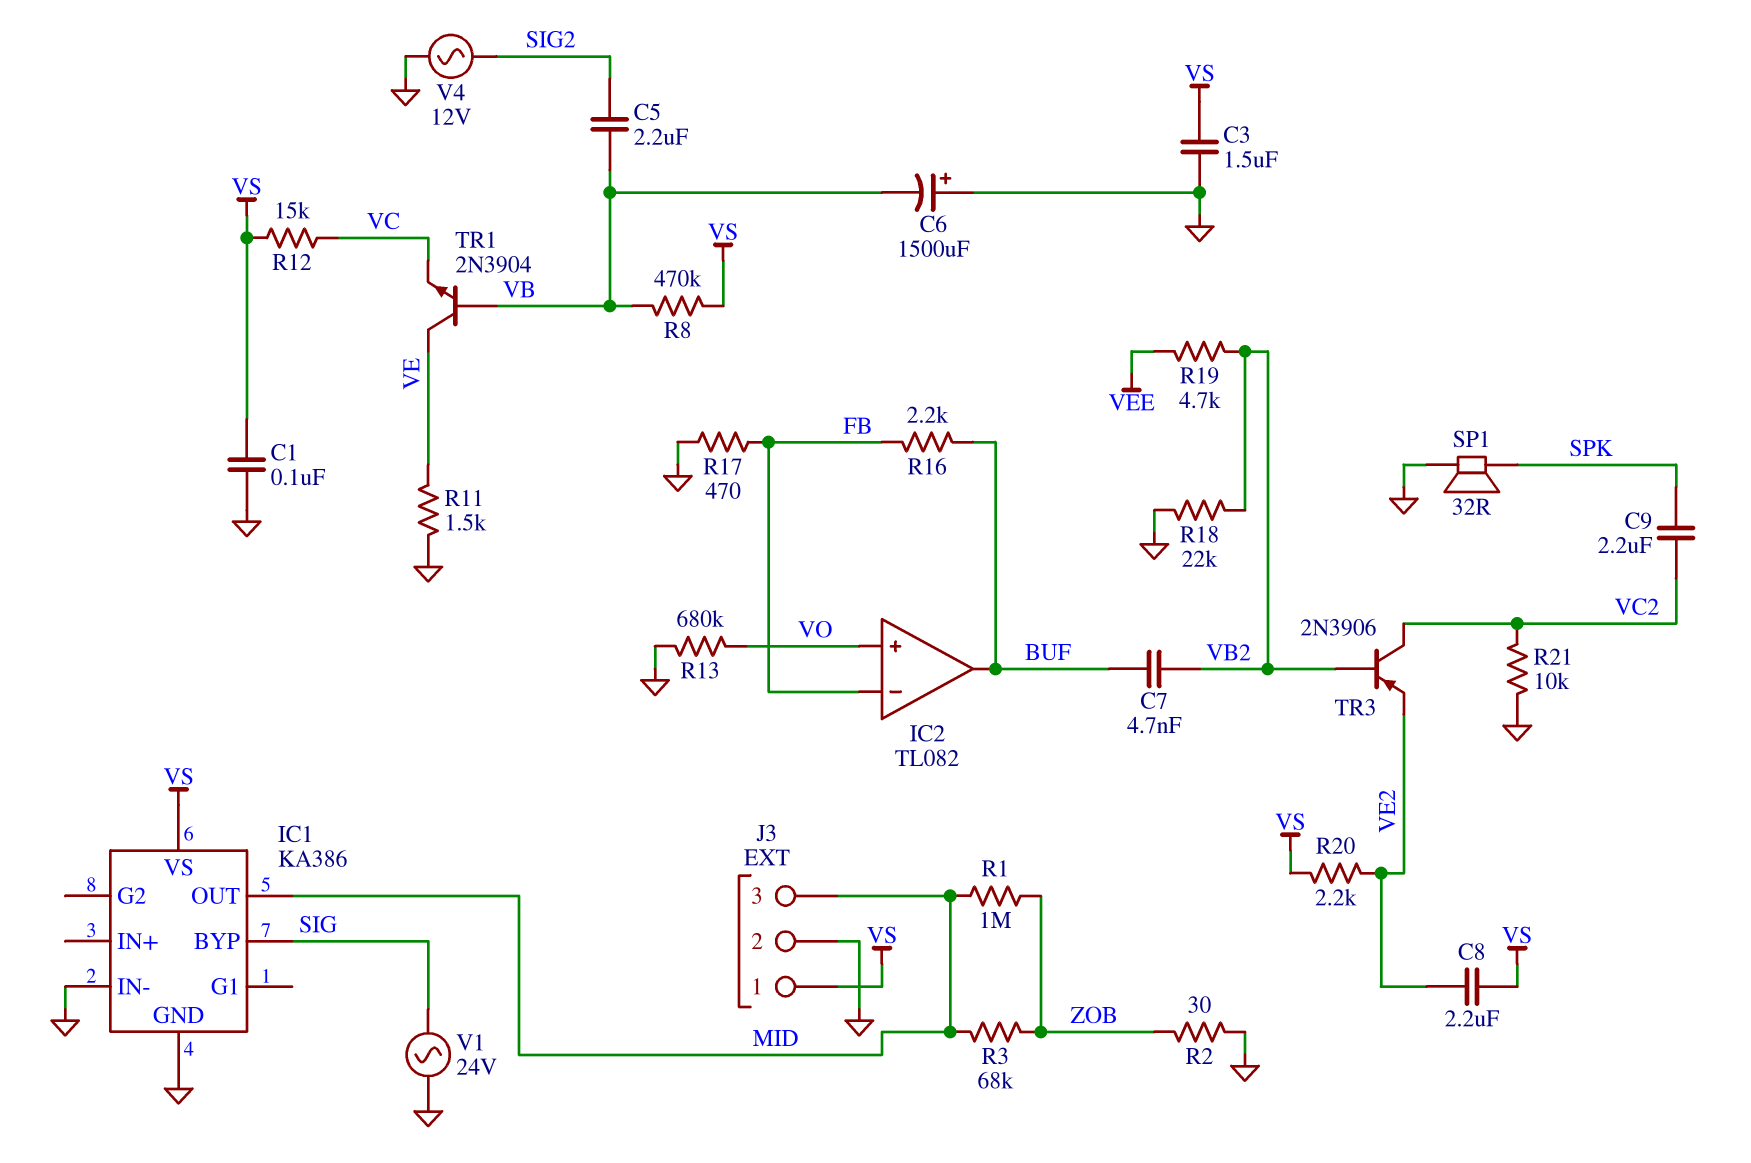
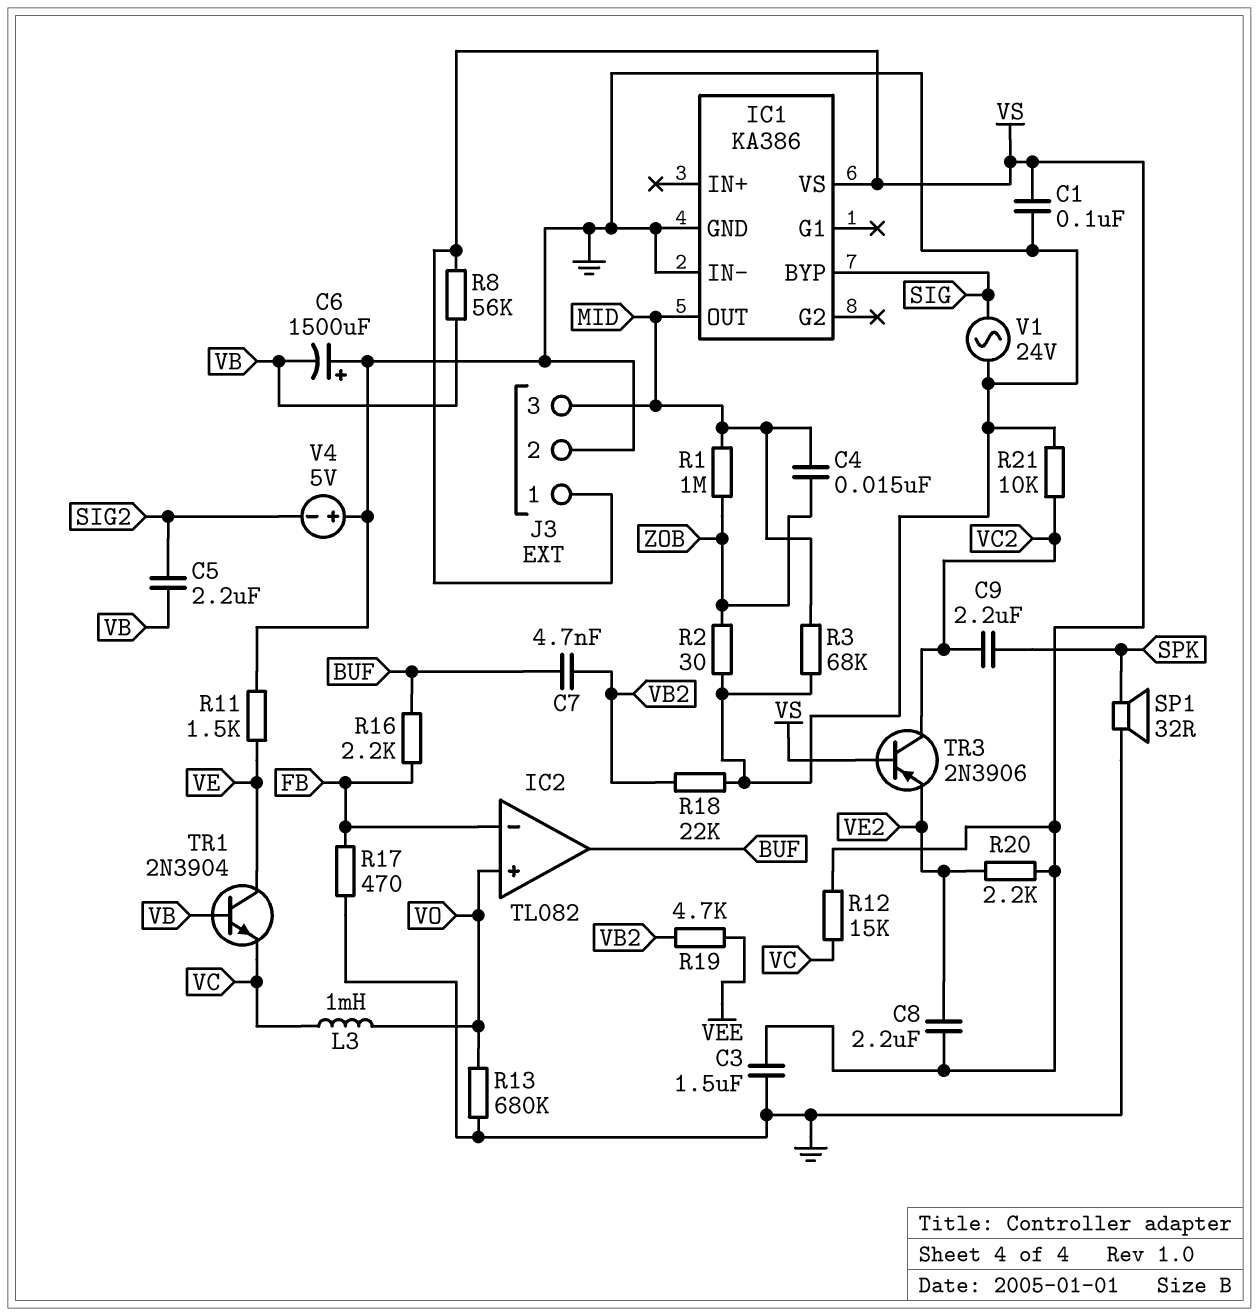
C4: none -> 15nF (MID, ZOB)
L3: none -> 1mH (VC, VO)
R3: 68k (MID, ZOB) -> 68k (GND, MID)
R8: 470k (VB, VS) -> 56k (VB, VS)
TR3: PNP 2N3906 (B VB2, C VC2, E VE2) -> PNP 2N3906 (B VS, C VC2, E VE2)
V4: AC 12V (GND, SIG2) -> 5V (plus GND, minus SIG2)

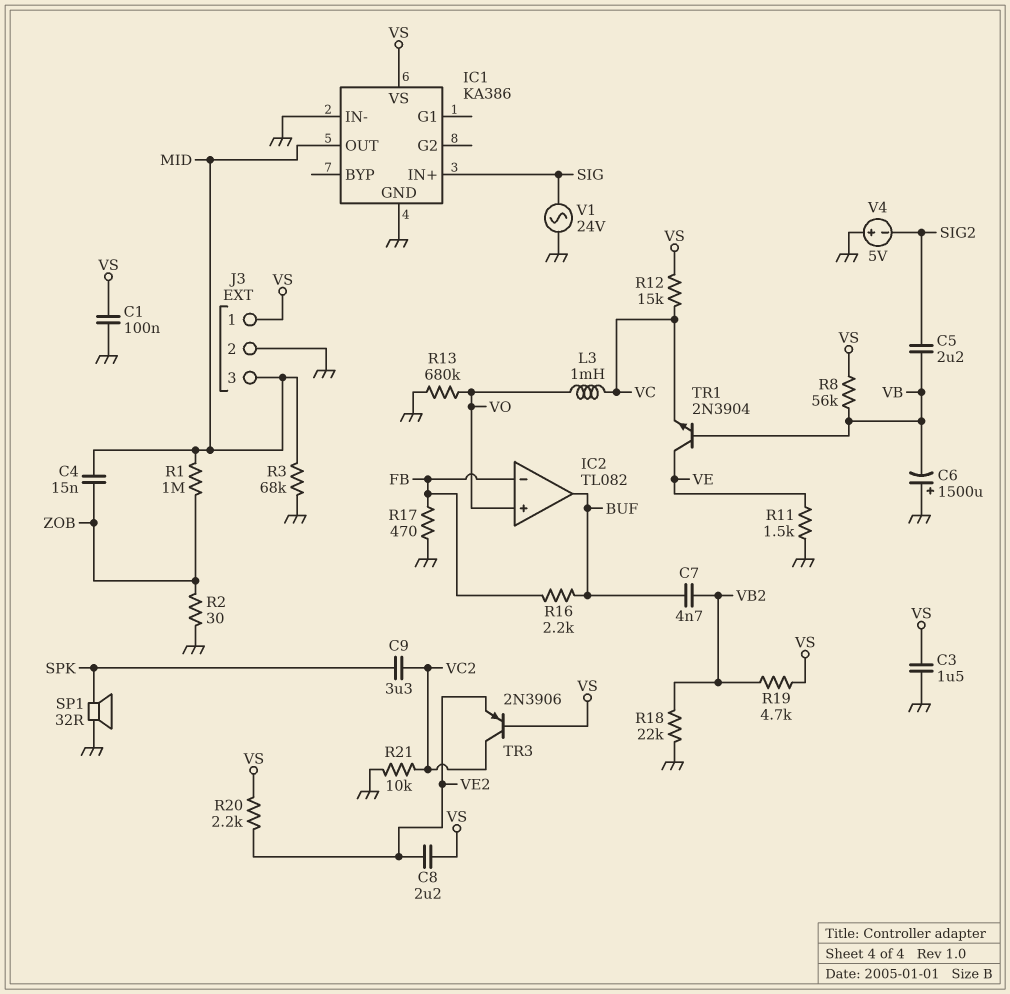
C9: 2.2uF (SPK, VC2) -> 3.3uF (SPK, VC2)
IC1 pin BYP: SIG -> none
IC1 pin IN+: none -> SIG
R19: 4.7k (VB2, VEE) -> 4.7k (VB2, VS)

